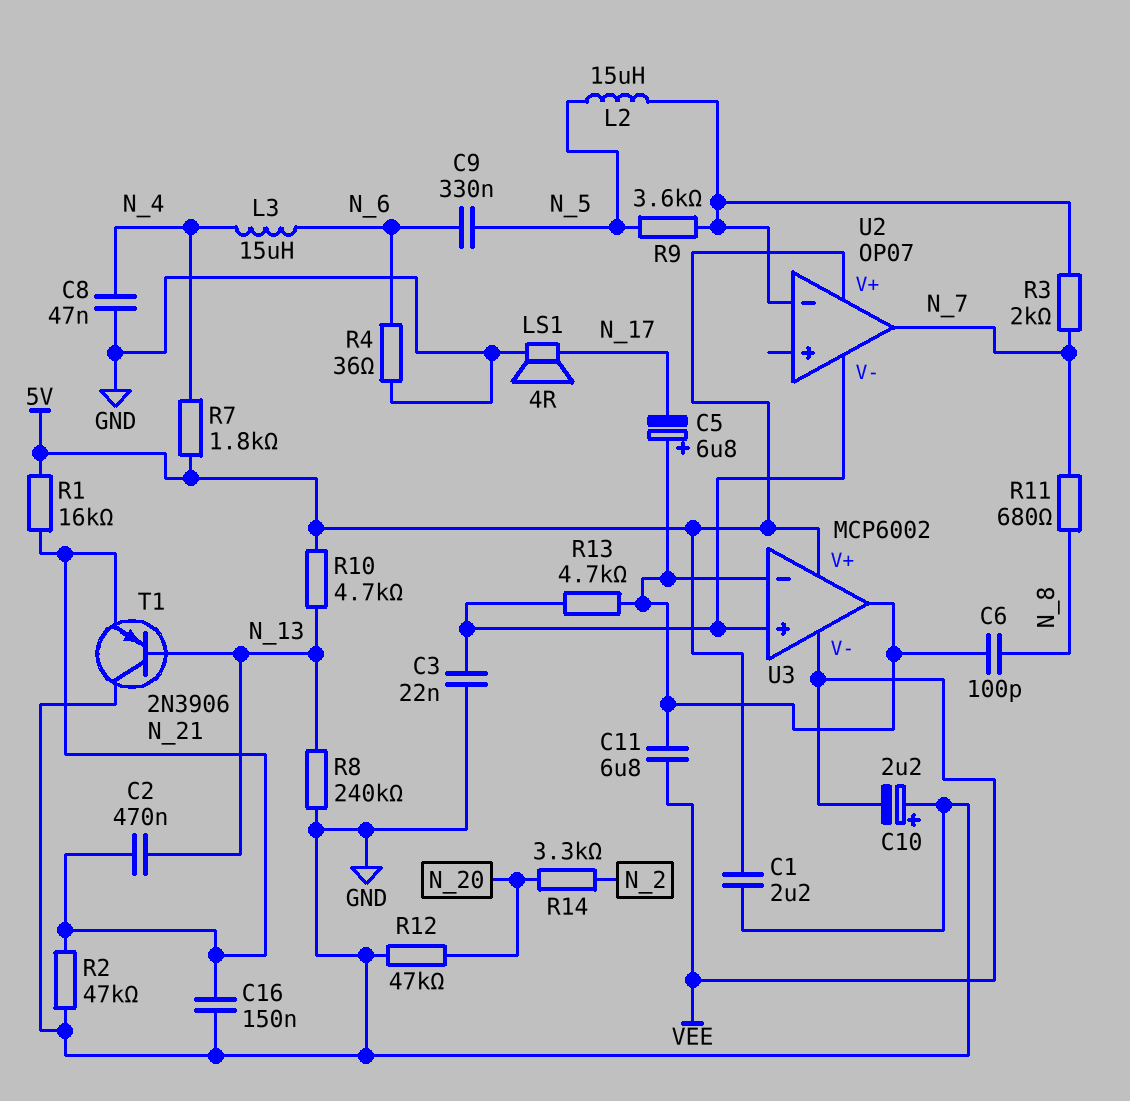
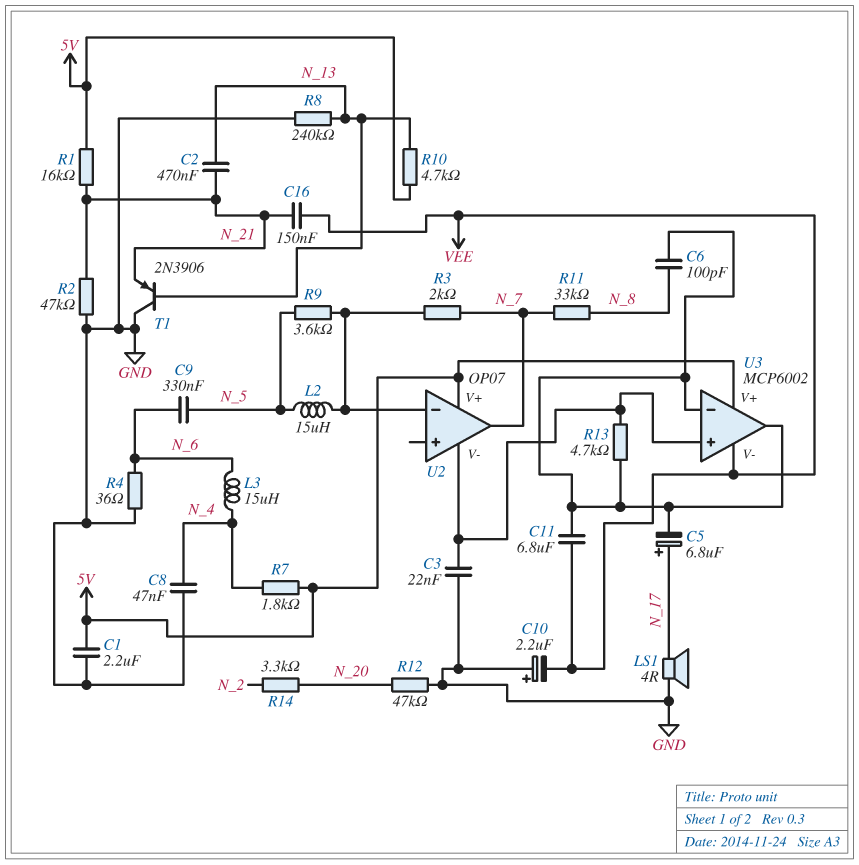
C5: 6.8uF (plus U3/in-, minus N_17) -> 6.8uF (plus N_17, minus U3/in-)
C16: 150nF (GND, N_21) -> 150nF (N_21, VEE)
R11: 680 (N_7, N_8) -> 33k (N_7, N_8)

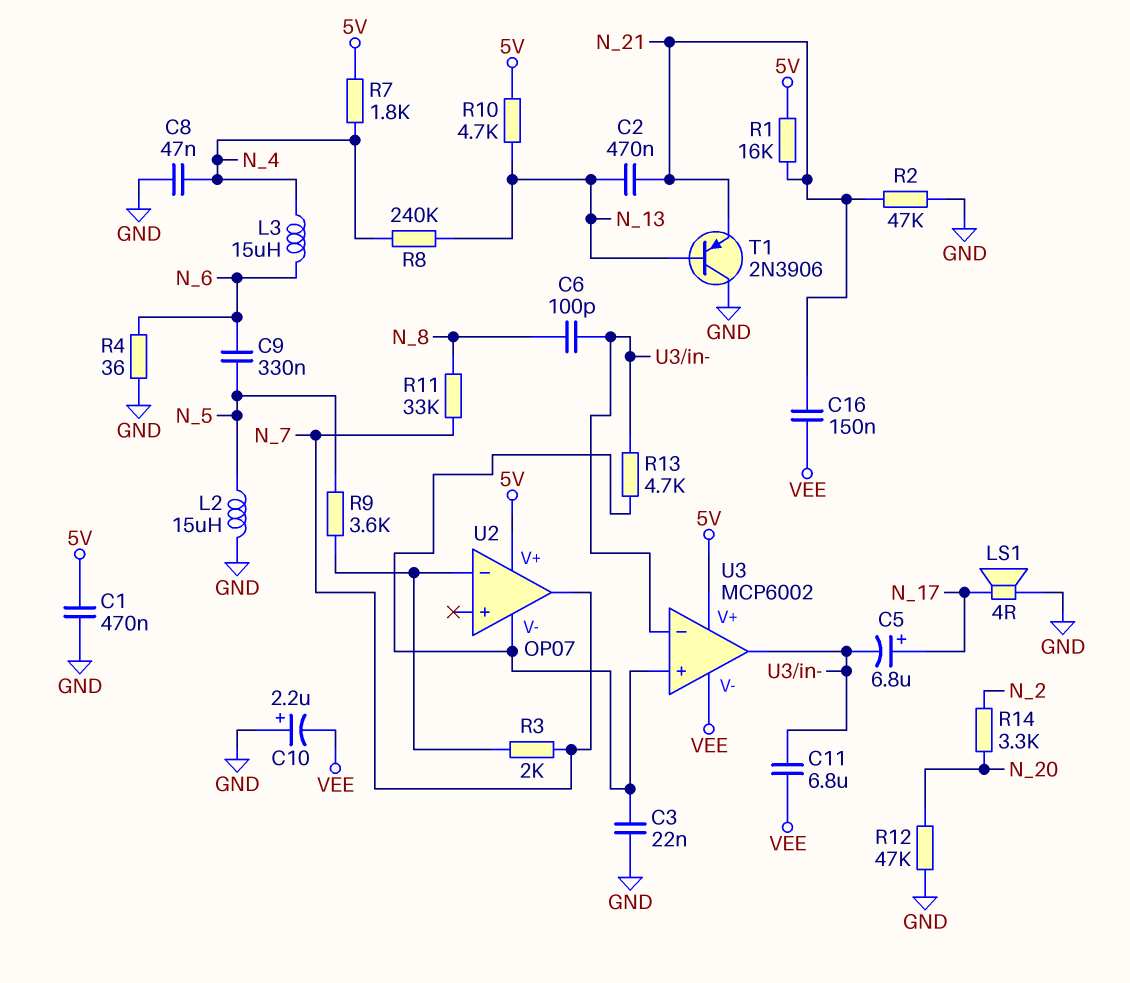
C1: 2.2uF (5V, GND) -> 470nF (5V, GND)
L2: 15uH (N_5, U2/in-) -> 15uH (GND, N_5)
R8: 240k (GND, N_13) -> 240k (N_4, N_13)

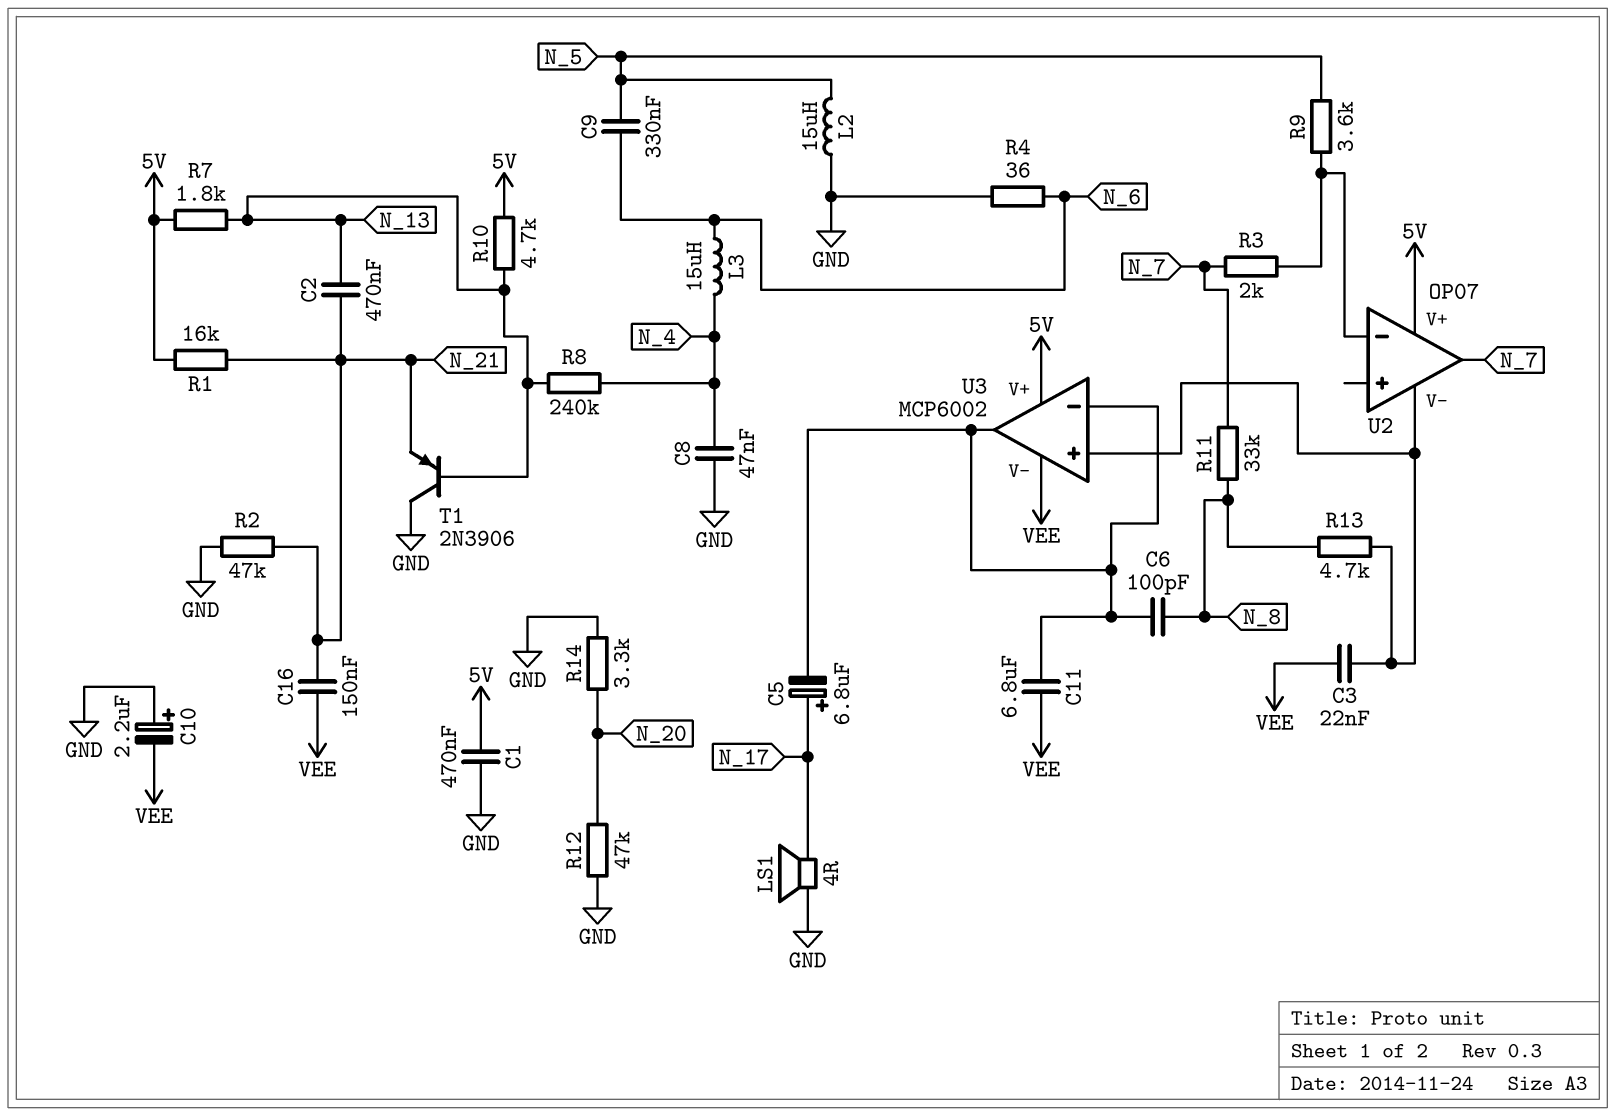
C3: 22nF (GND, U2/V-) -> 22nF (U2/V-, VEE)
R7: 1.8k (5V, N_4) -> 1.8k (5V, N_13)
R13: 4.7k (U2/V-, U3/in-) -> 4.7k (N_8, U2/V-)
R14: 3.3k (N_2, N_20) -> 3.3k (GND, N_20)

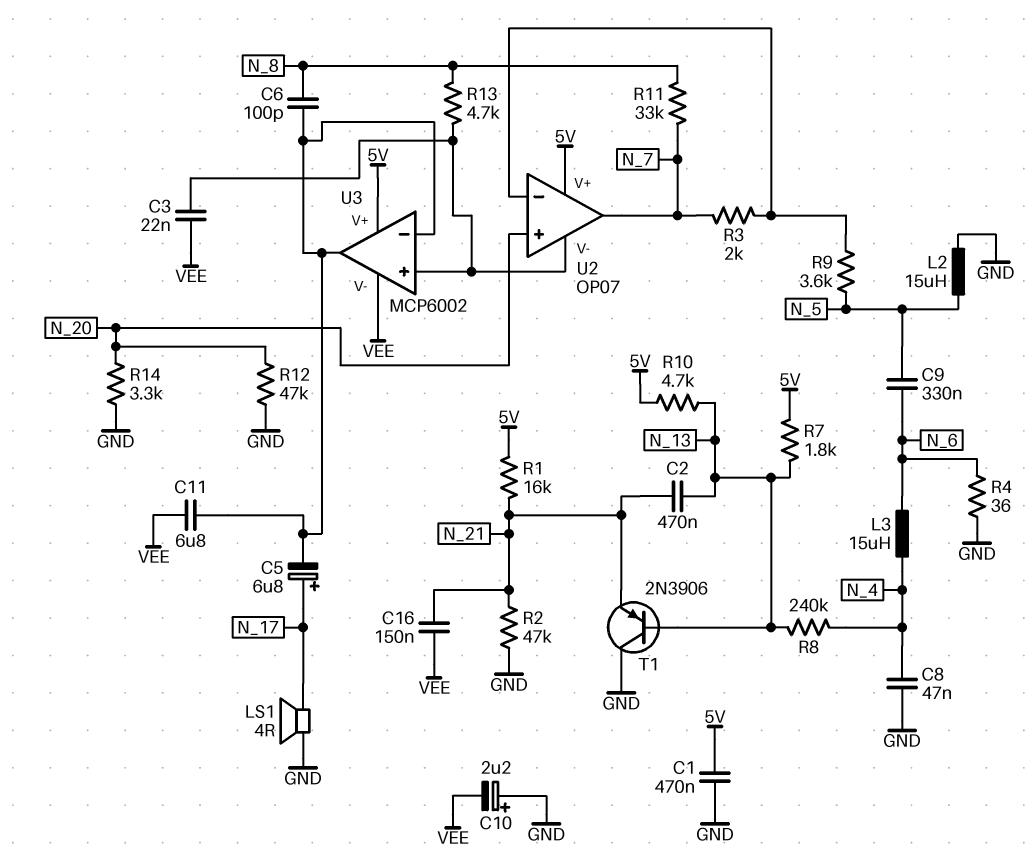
U2 pin in+: none -> N_20

